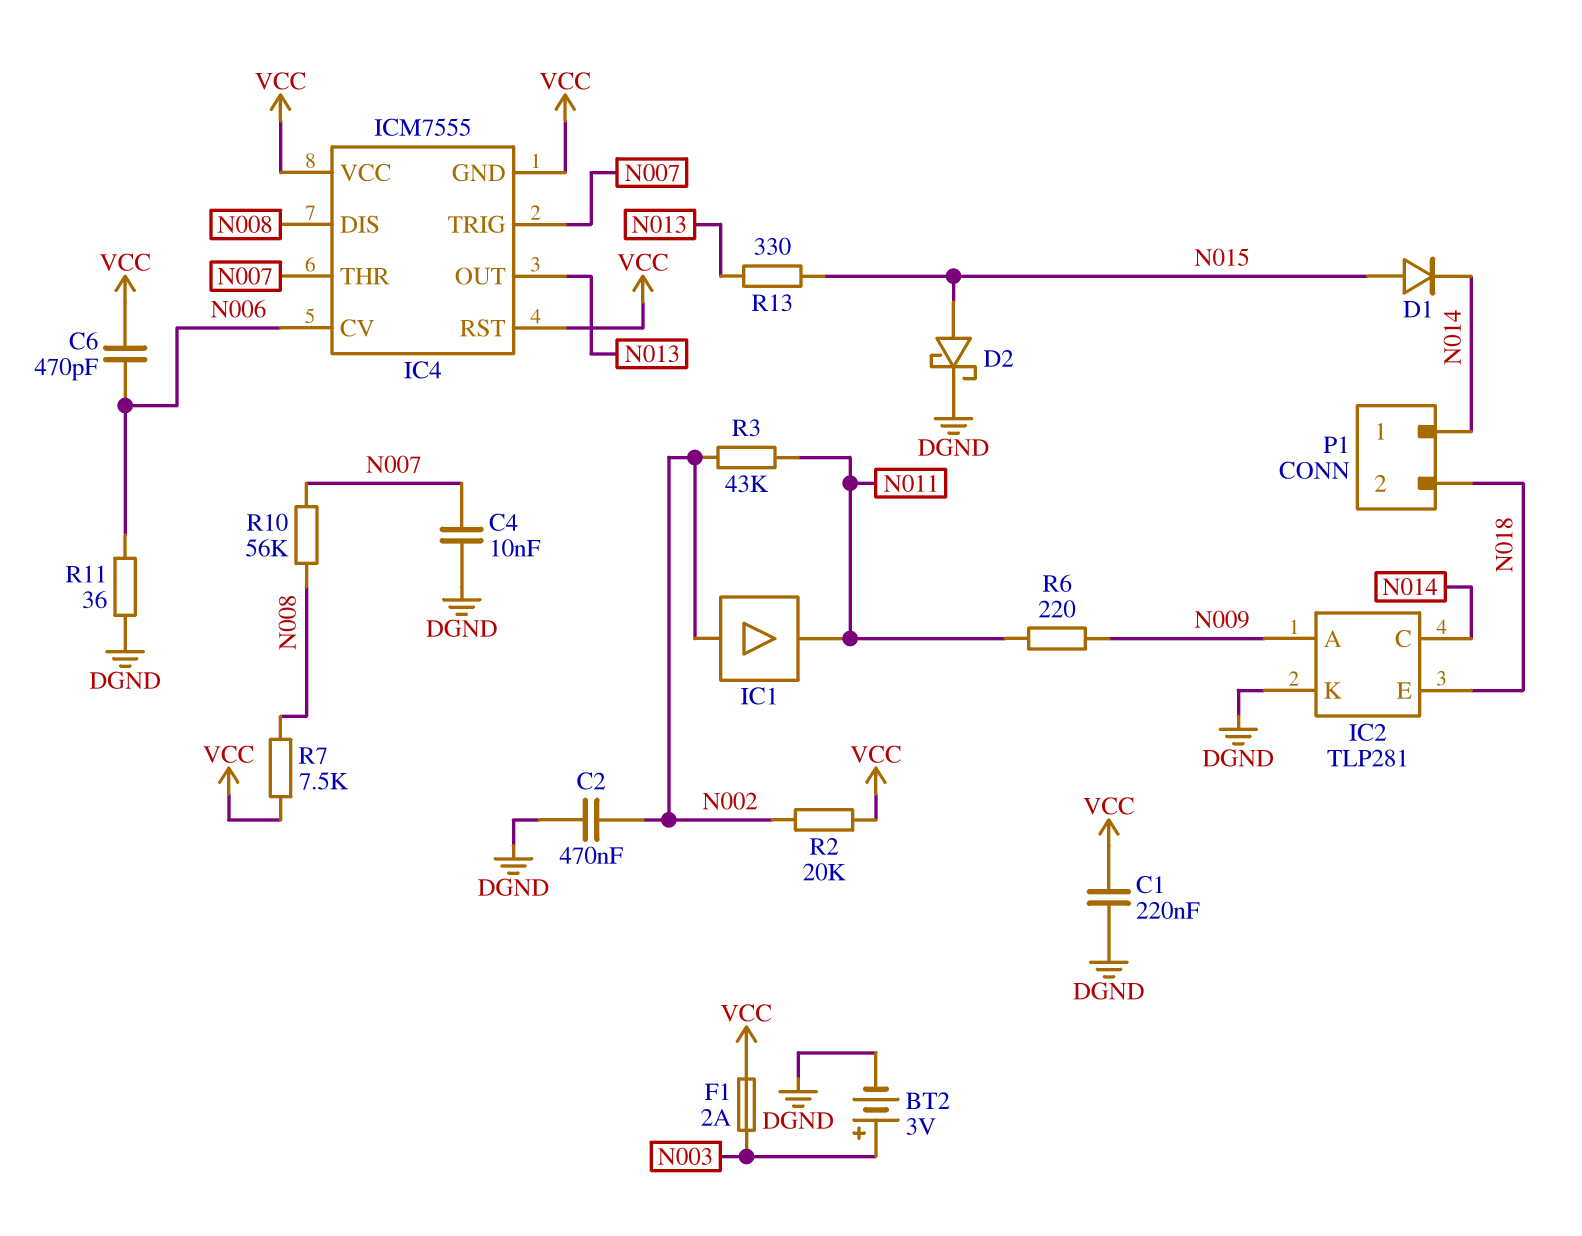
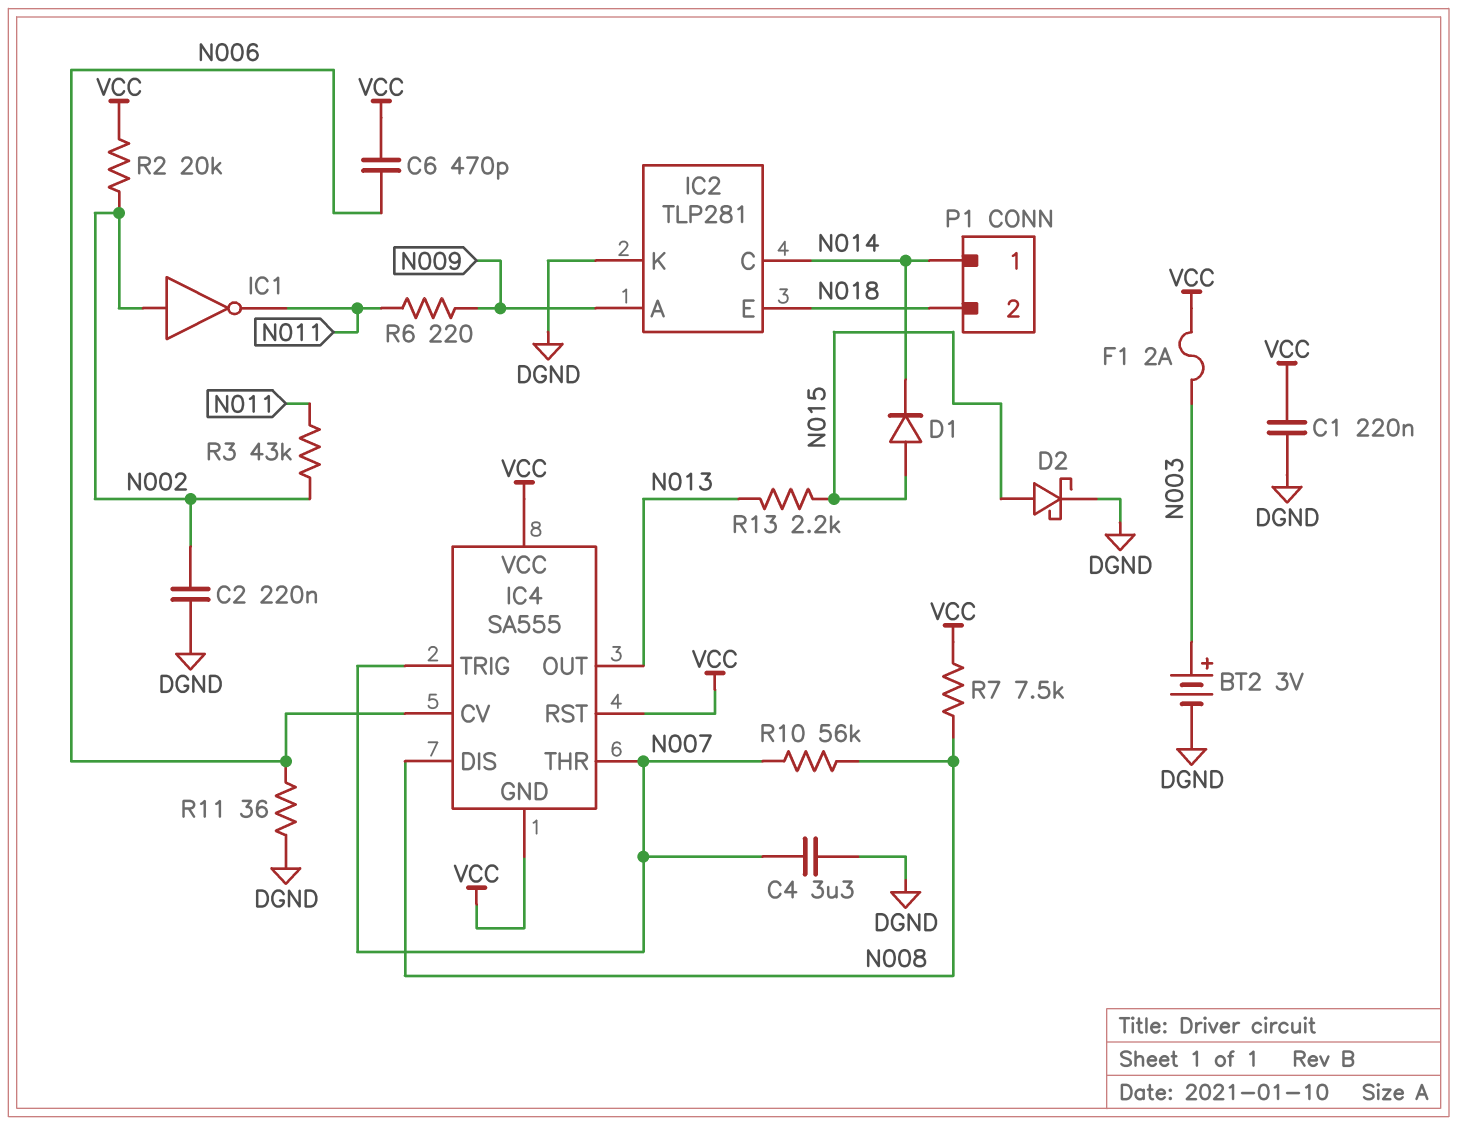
C2: 470nF (DGND, N002) -> 220nF (DGND, N002)
C4: 10nF (DGND, N007) -> 3.3uF (DGND, N007)
IC1: buffer (in N002, out N011) -> NOT (in N002, out N011)
IC4: ICM7555 -> SA555
R13: 330 (N013, N015) -> 2.2k (N013, N015)

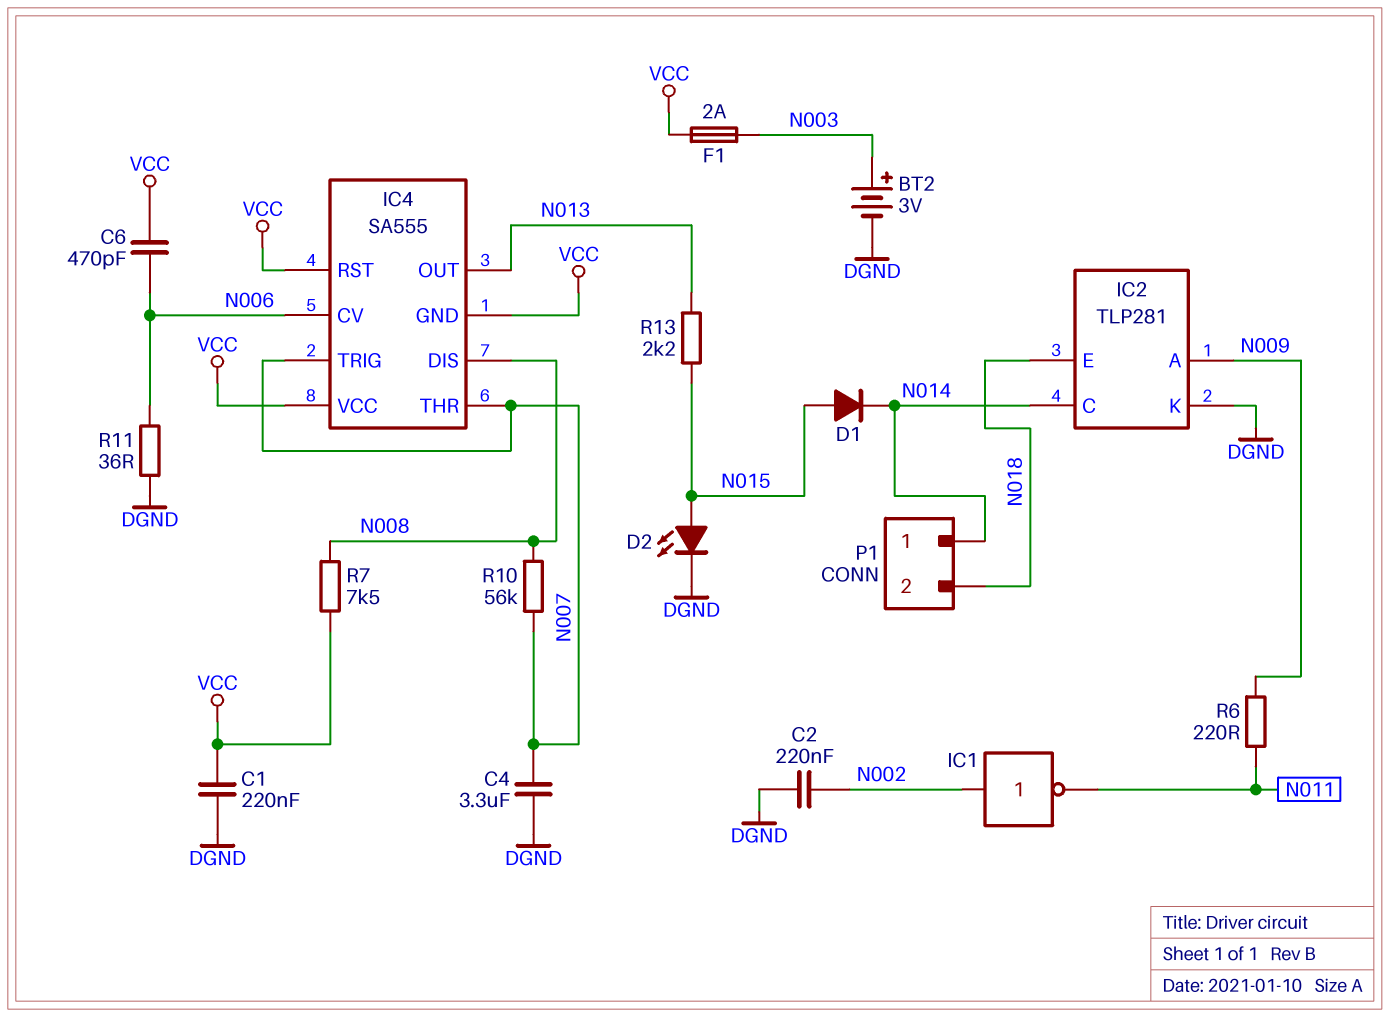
D2: schottky (A N015, K DGND) -> LED (A N015, K DGND)
R2: 20k (N002, VCC) -> none
R3: 43k (N002, N011) -> none

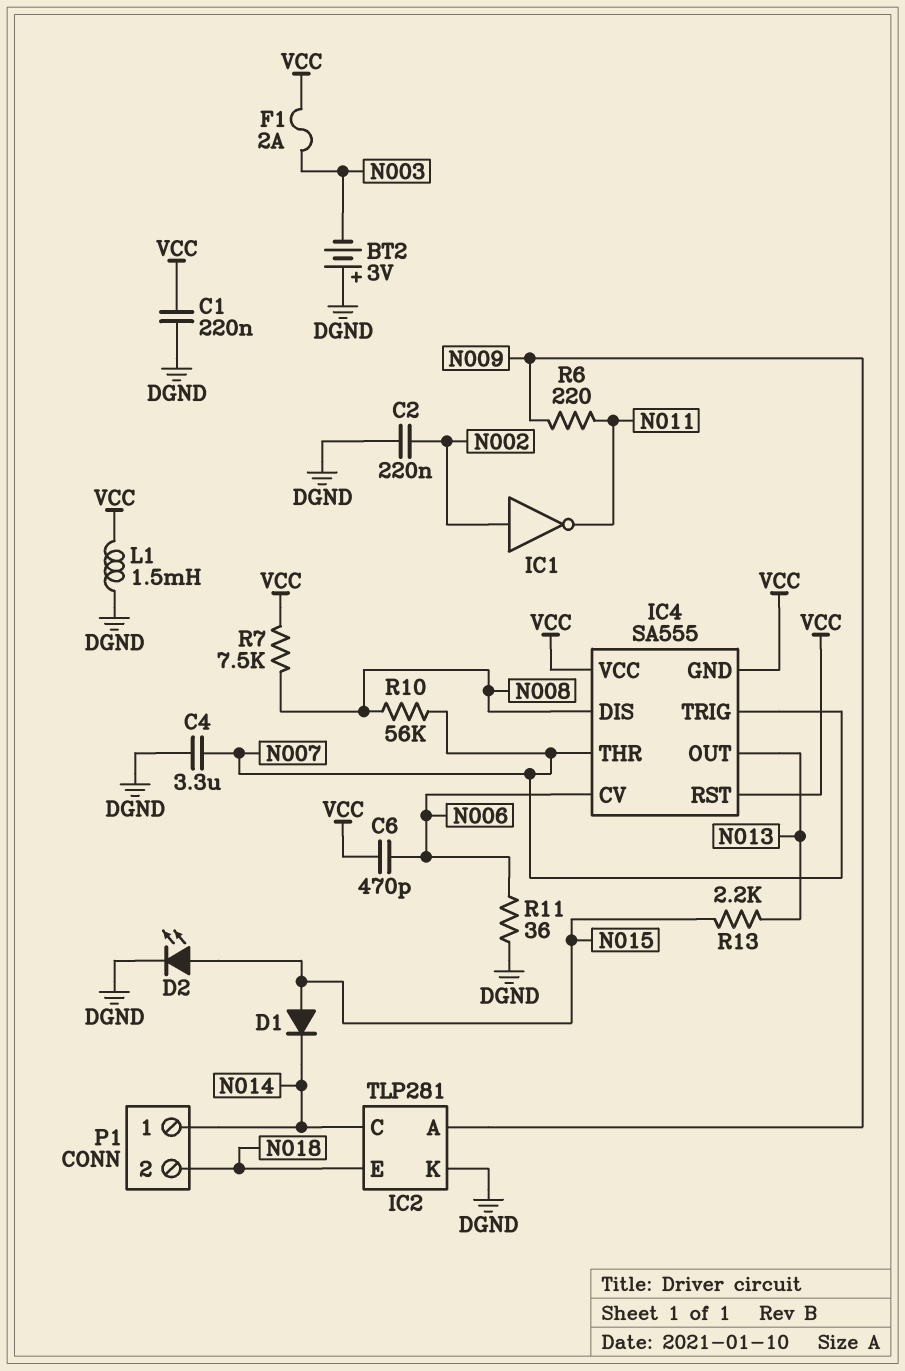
BT2: 3V (plus N003, minus DGND) -> 3V (plus DGND, minus N003)
L1: none -> 1.5mH (DGND, VCC)

